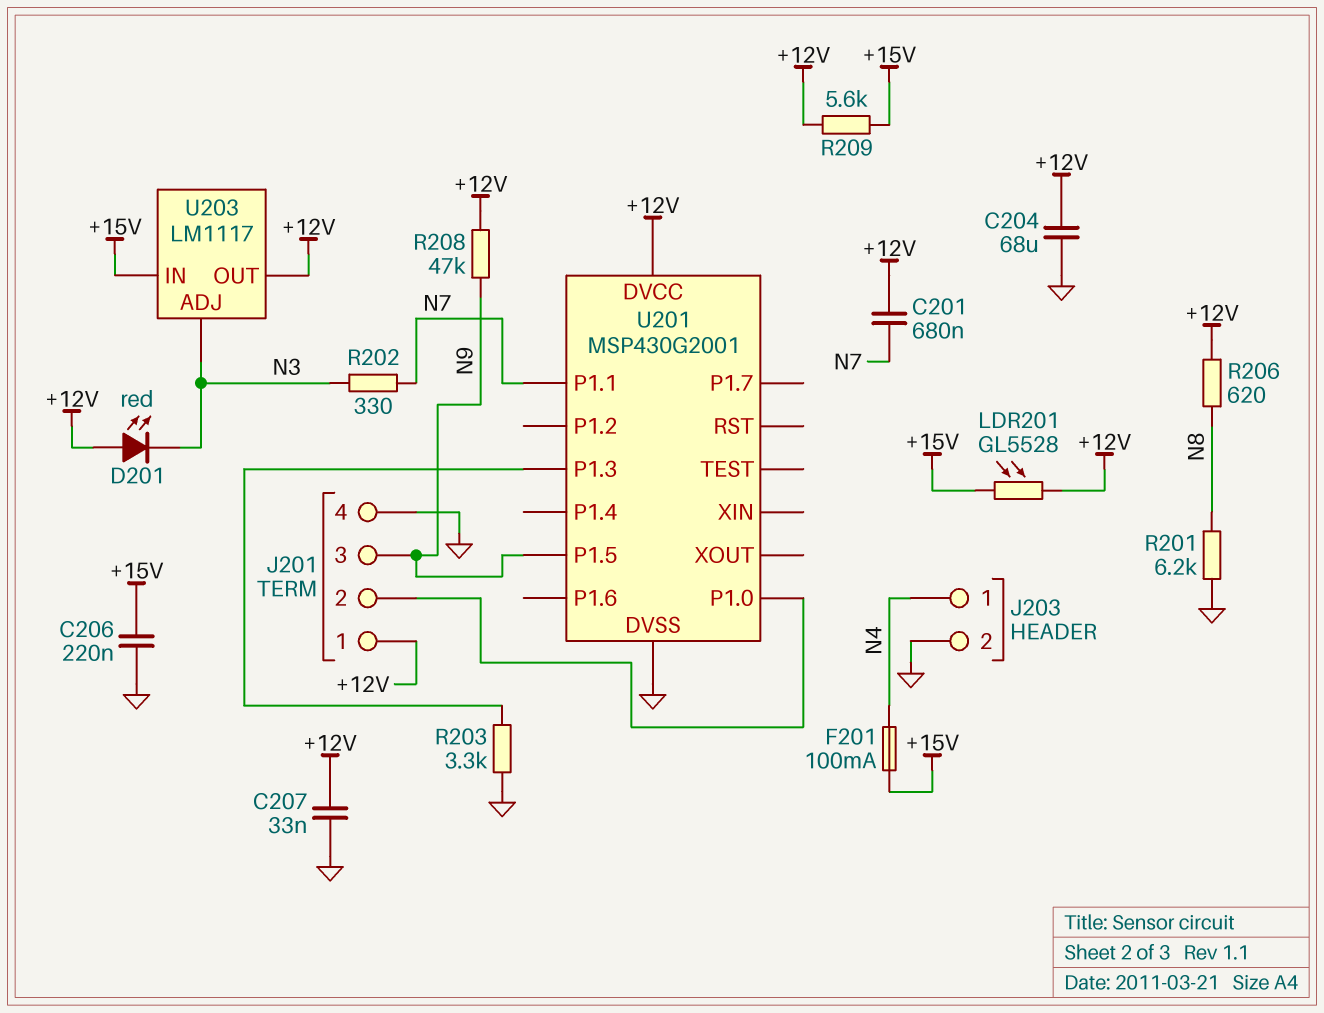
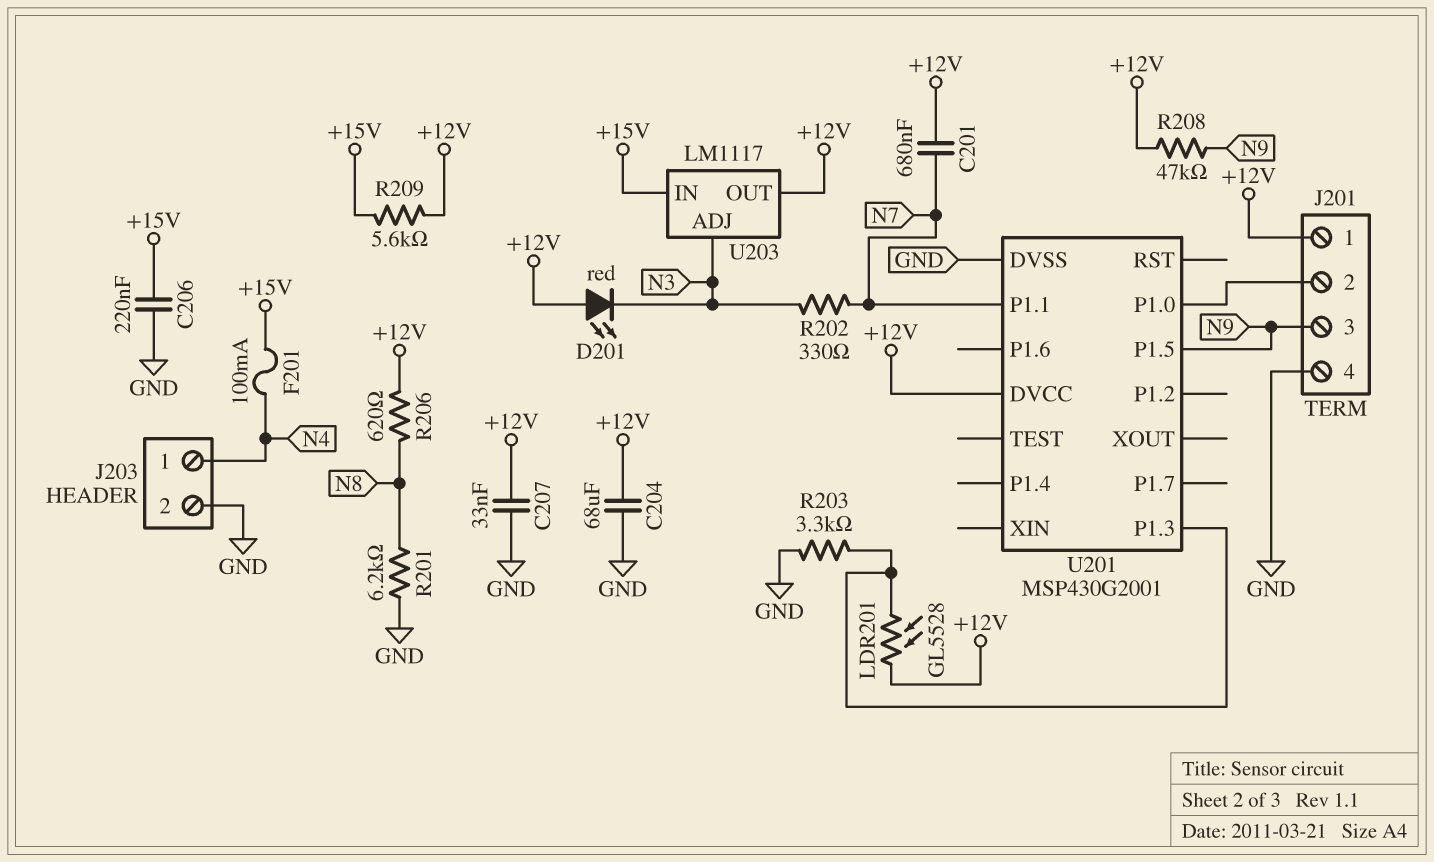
LDR201: GL5528 (+12V, +15V) -> GL5528 (+12V, U201/P1.3)

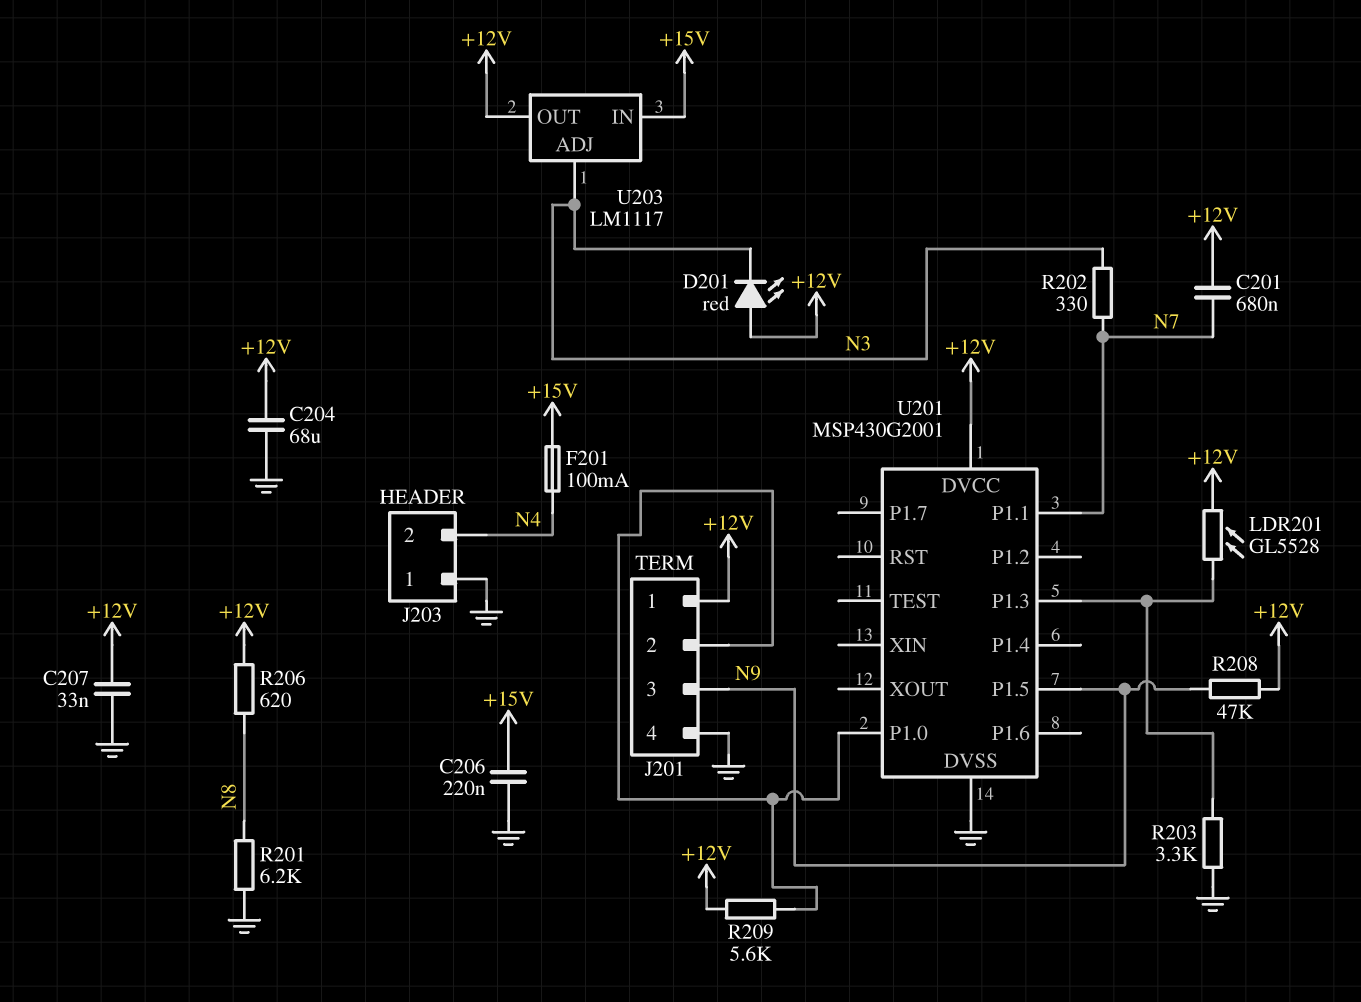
J203 pin 1: N4 -> GND
J203 pin 2: GND -> N4
R209: 5.6k (+12V, +15V) -> 5.6k (+12V, J201/2)

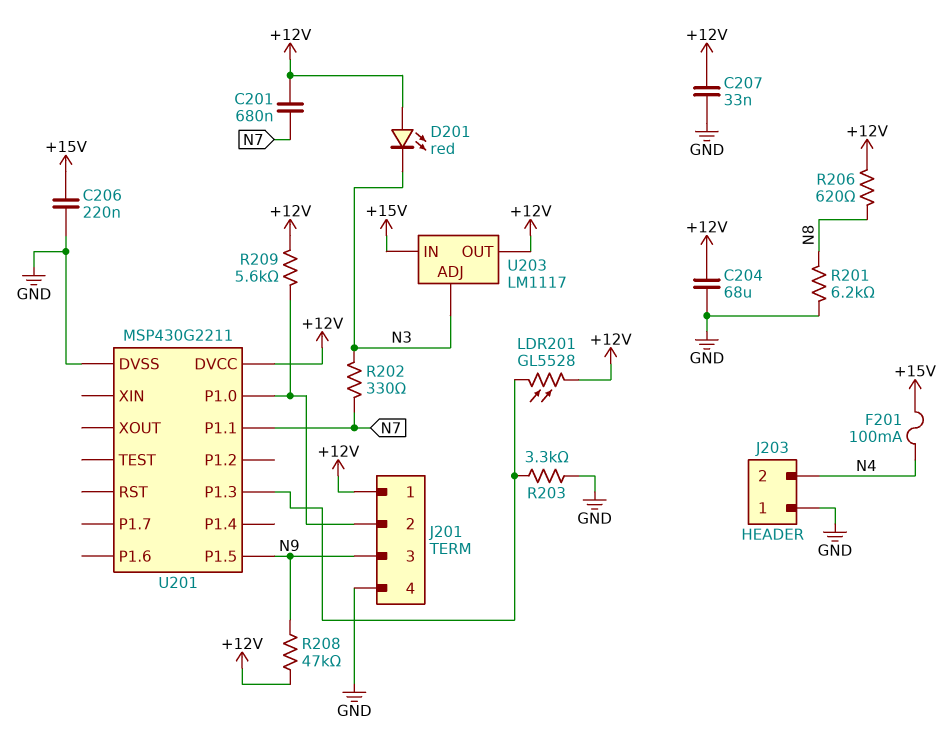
U201: MSP430G2001 -> MSP430G2211

